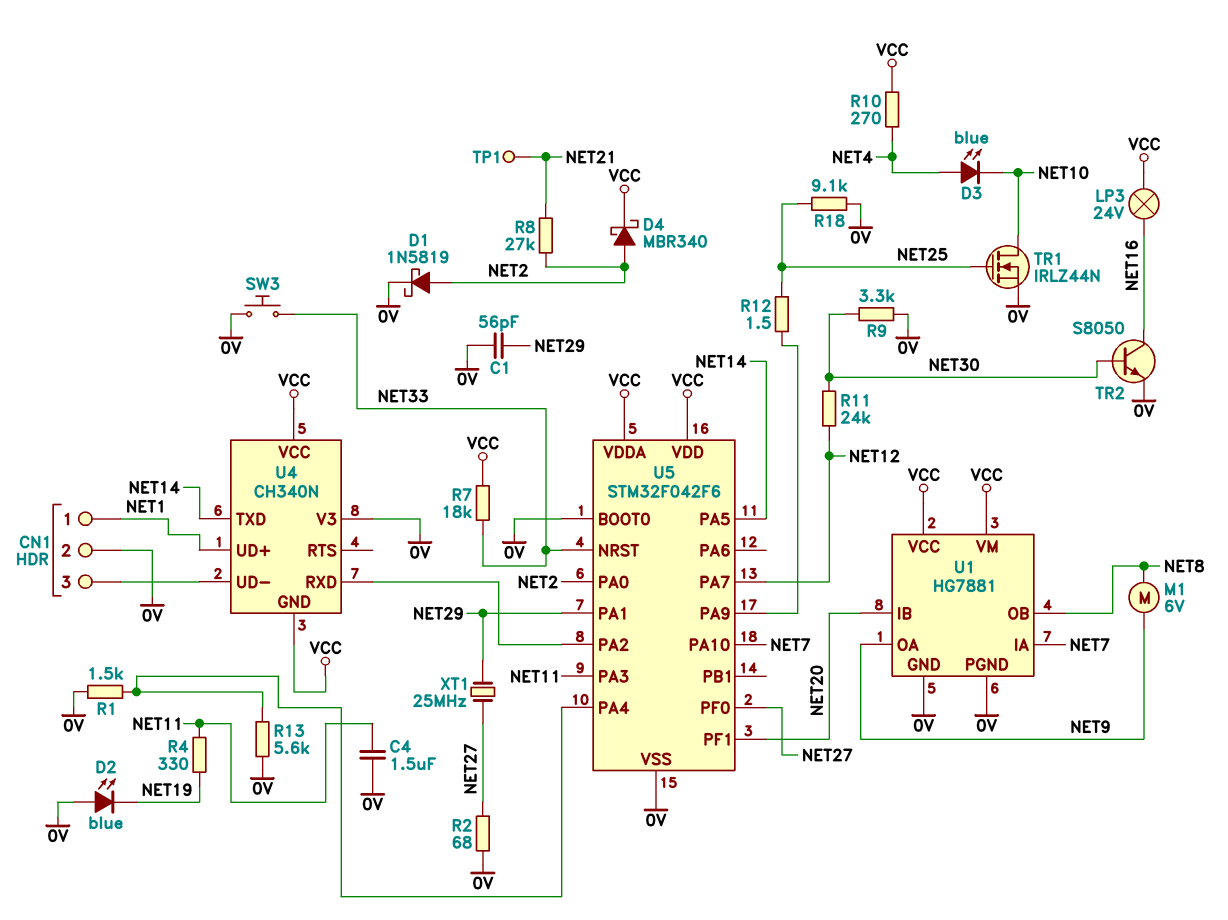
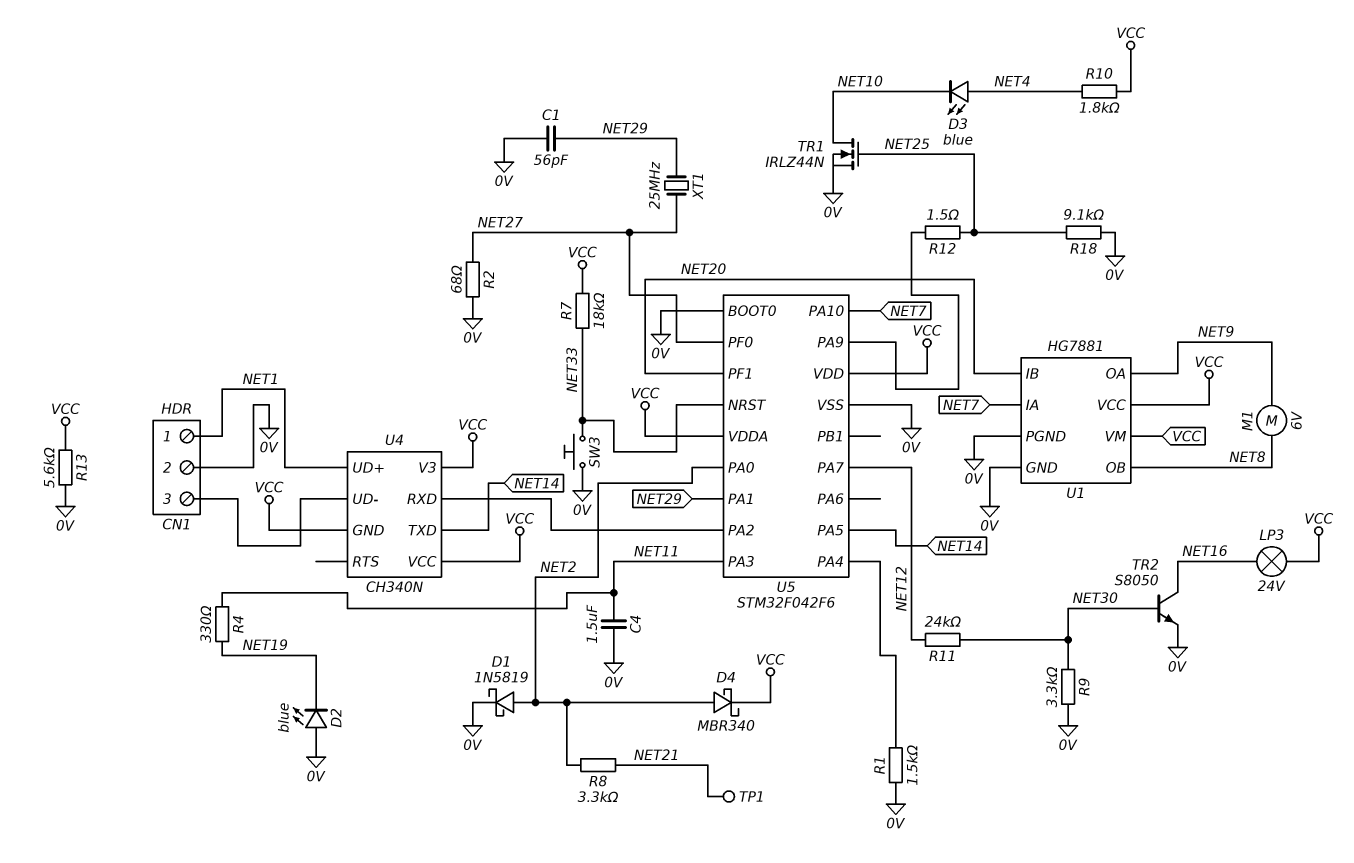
R8: 27k (NET2, NET21) -> 3.3k (NET2, NET21)
R10: 270 (NET4, VCC) -> 1.8k (NET4, VCC)
R13: 5.6k (0V, U5/PA4) -> 5.6k (0V, VCC)
U4 pin V3: 0V -> VCC

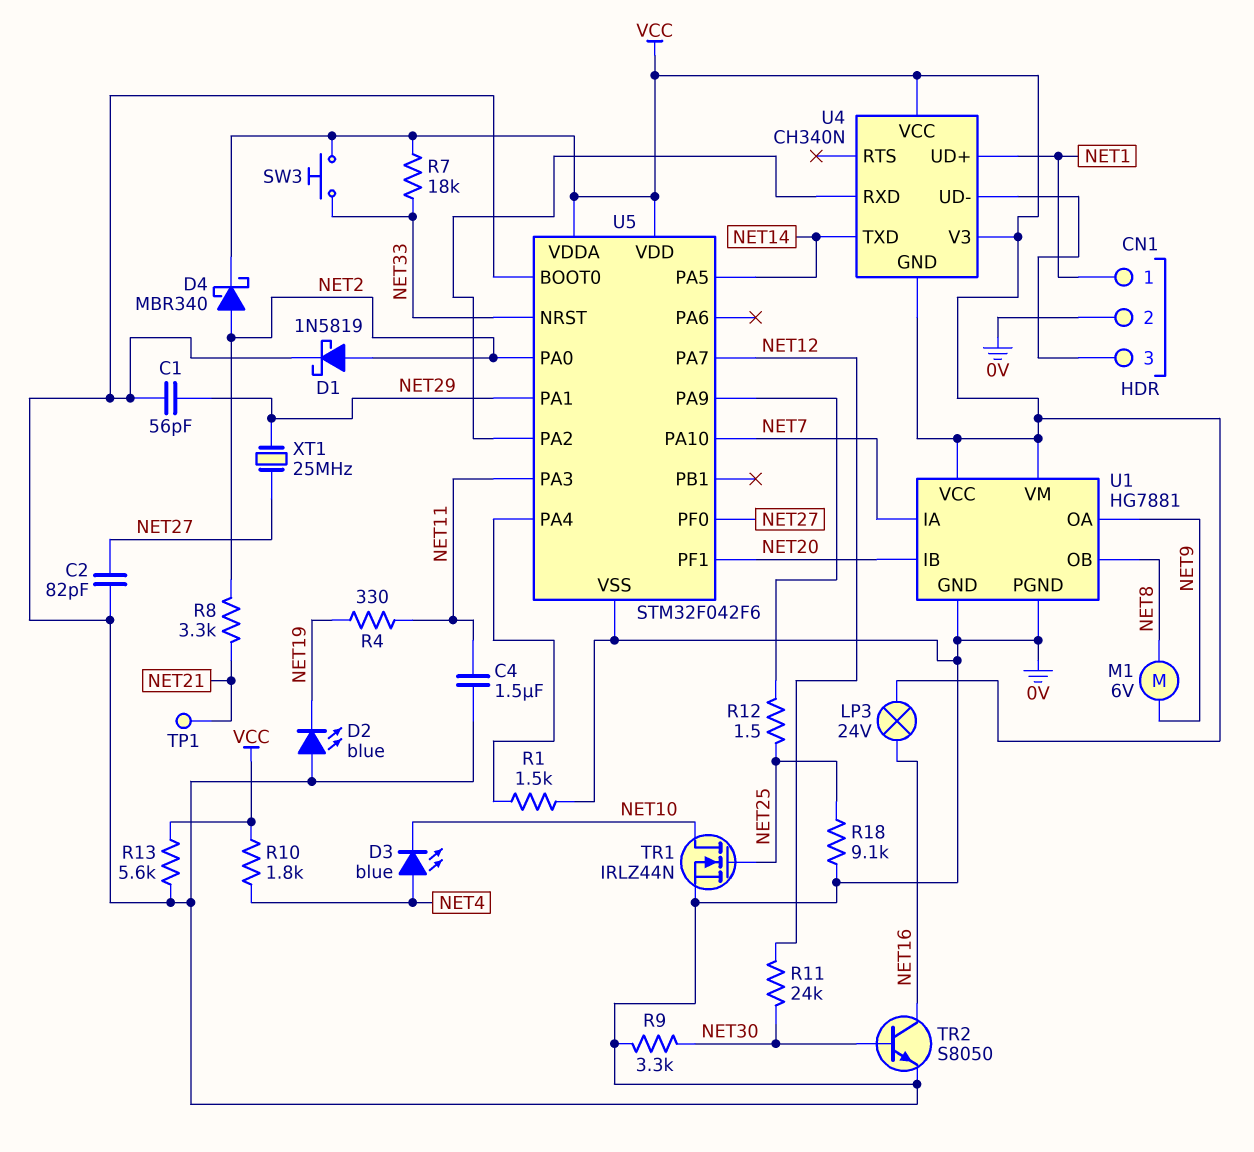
C2: none -> 82pF (0V, NET27)
R2: 68 (0V, NET27) -> none
SW3: button (0V, NET33) -> button (NET33, VCC)

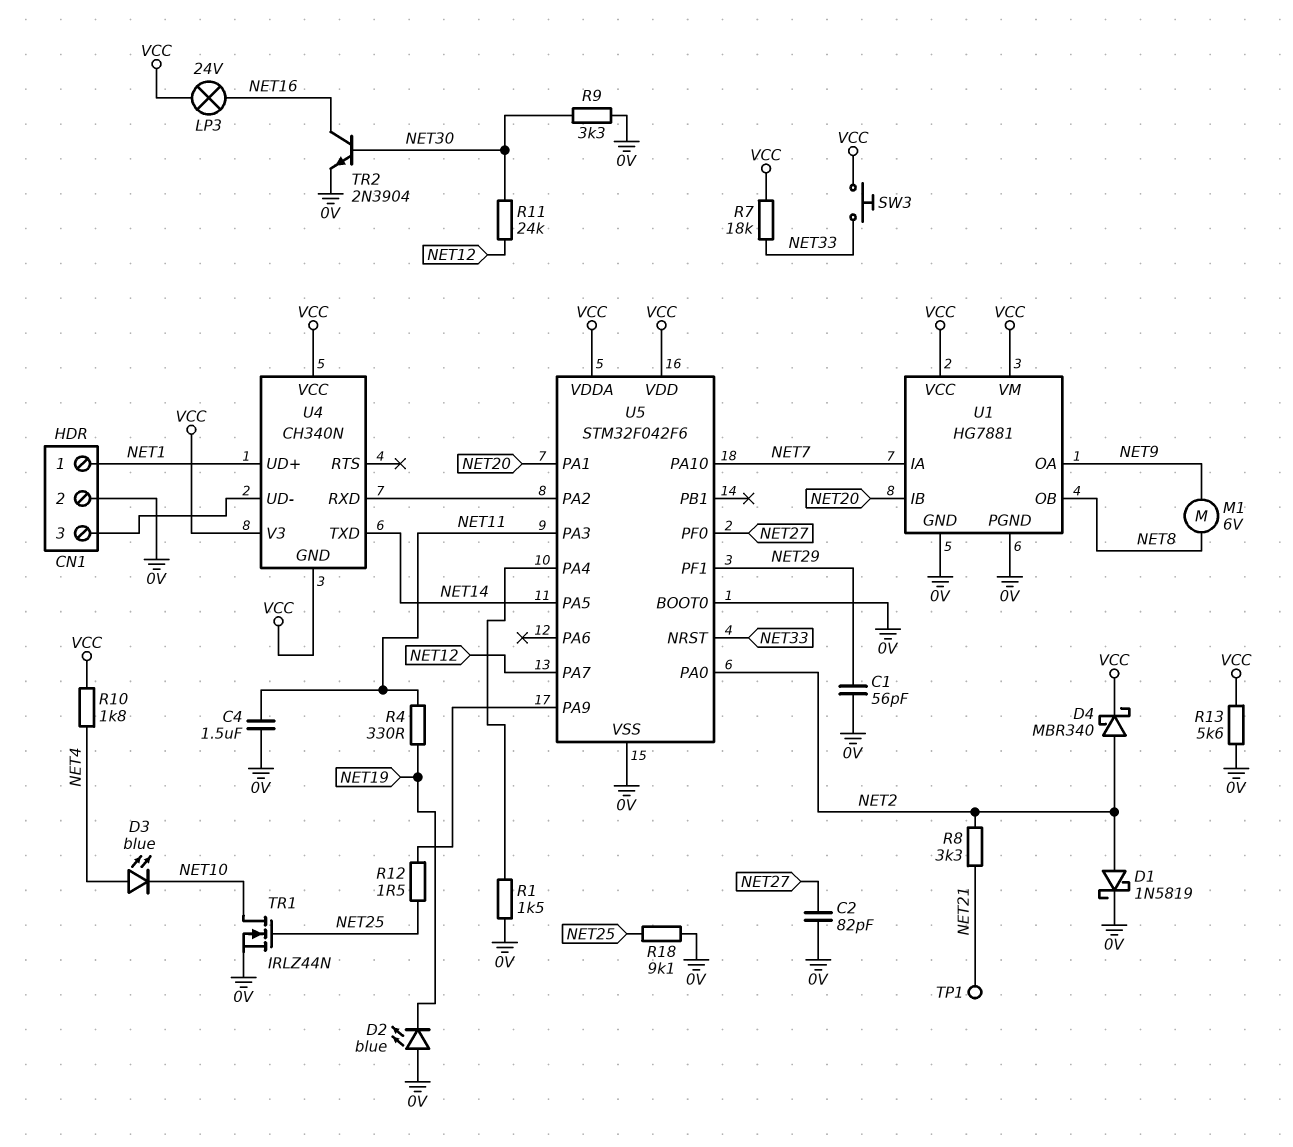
TR2: NPN S8050 (B NET30, C NET16, E 0V) -> NPN 2N3904 (B NET30, C NET16, E 0V)
U5 pin PA1: NET29 -> NET20
U5 pin PF1: NET20 -> NET29
XT1: 25MHz (NET27, NET29) -> none

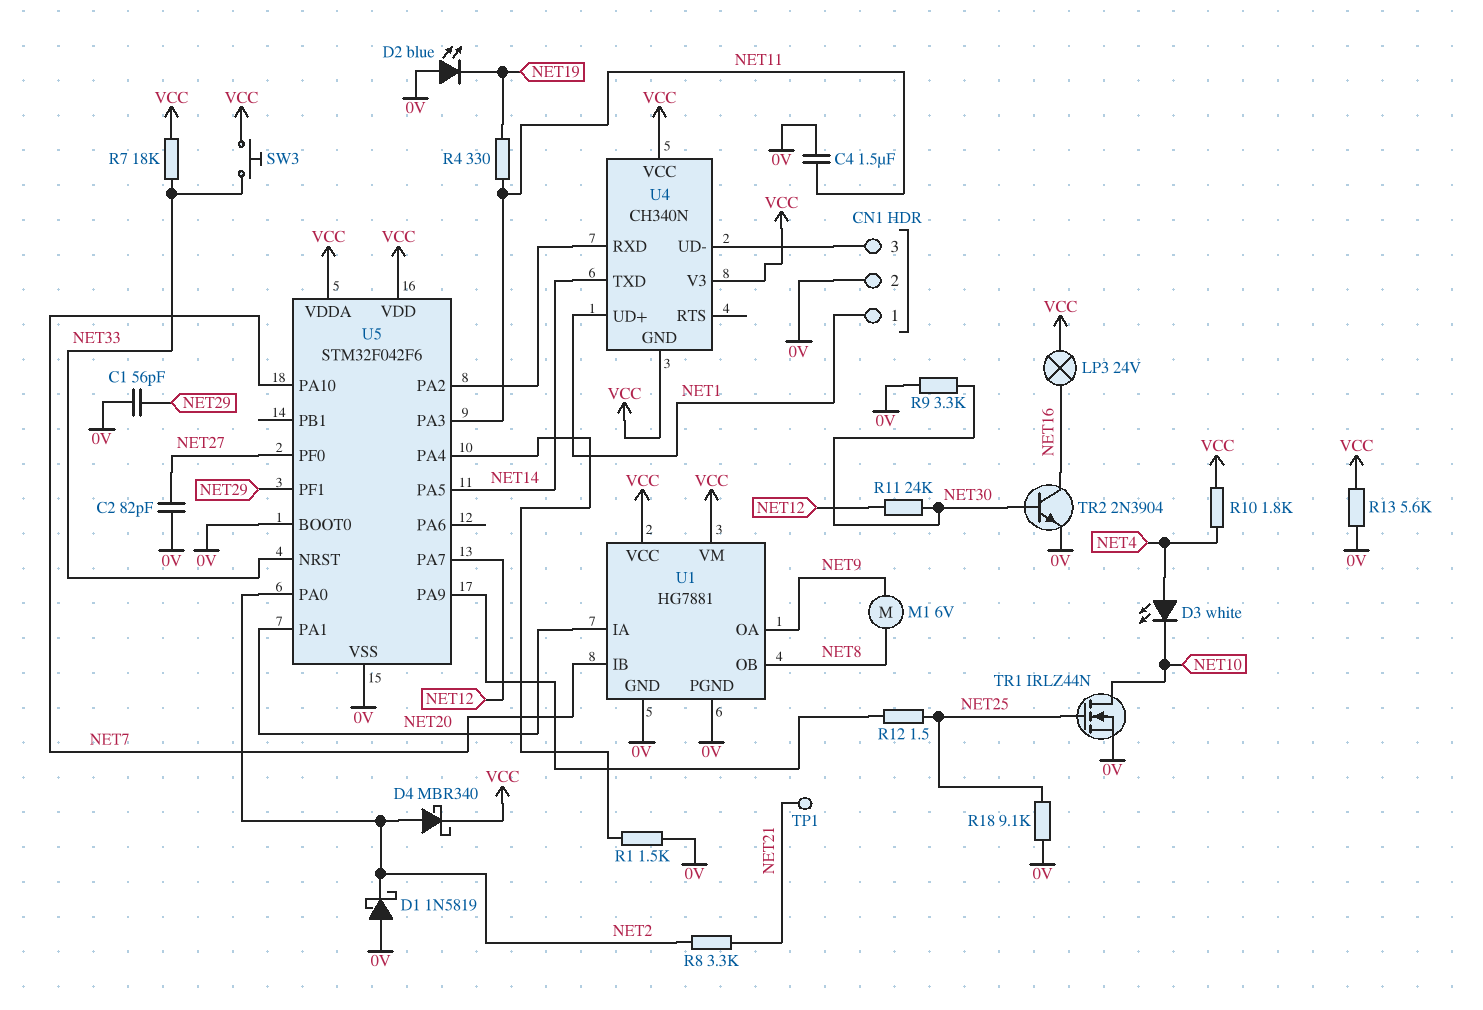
D1: schottky 1N5819 (A NET2, K 0V) -> schottky 1N5819 (A 0V, K NET2)
D3: LED blue (A NET4, K NET10) -> LED white (A NET4, K NET10)
U1 pin IA: NET7 -> NET20
U1 pin IB: NET20 -> NET7

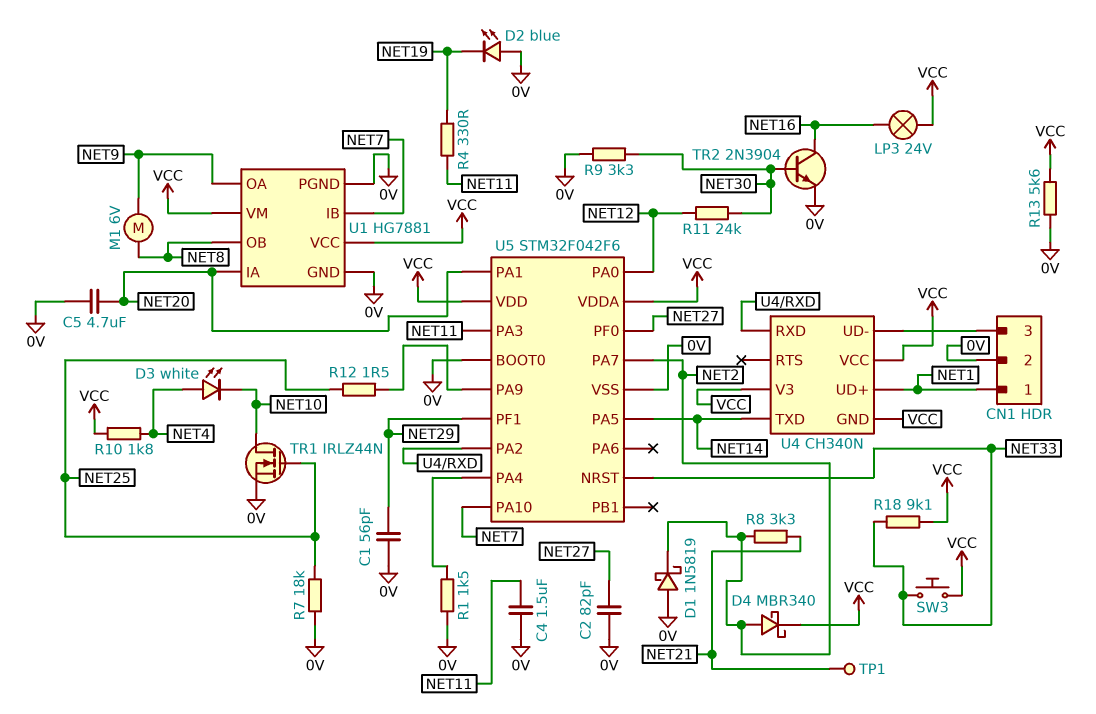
C5: none -> 4.7uF (0V, NET20)
R7: 18k (NET33, VCC) -> 18k (0V, NET25)
R18: 9.1k (0V, NET25) -> 9.1k (NET33, VCC)
U5 pin PA0: NET2 -> NET12
U5 pin PA7: NET12 -> NET2

